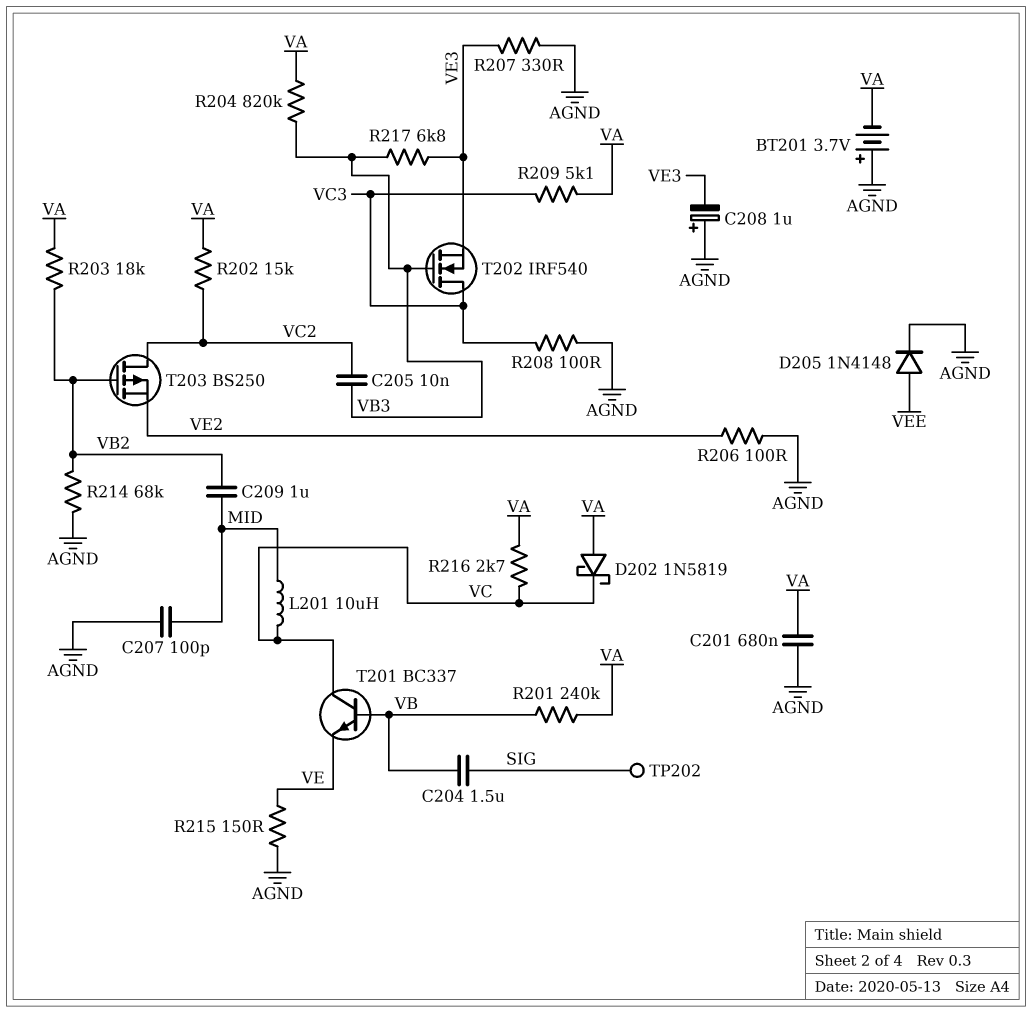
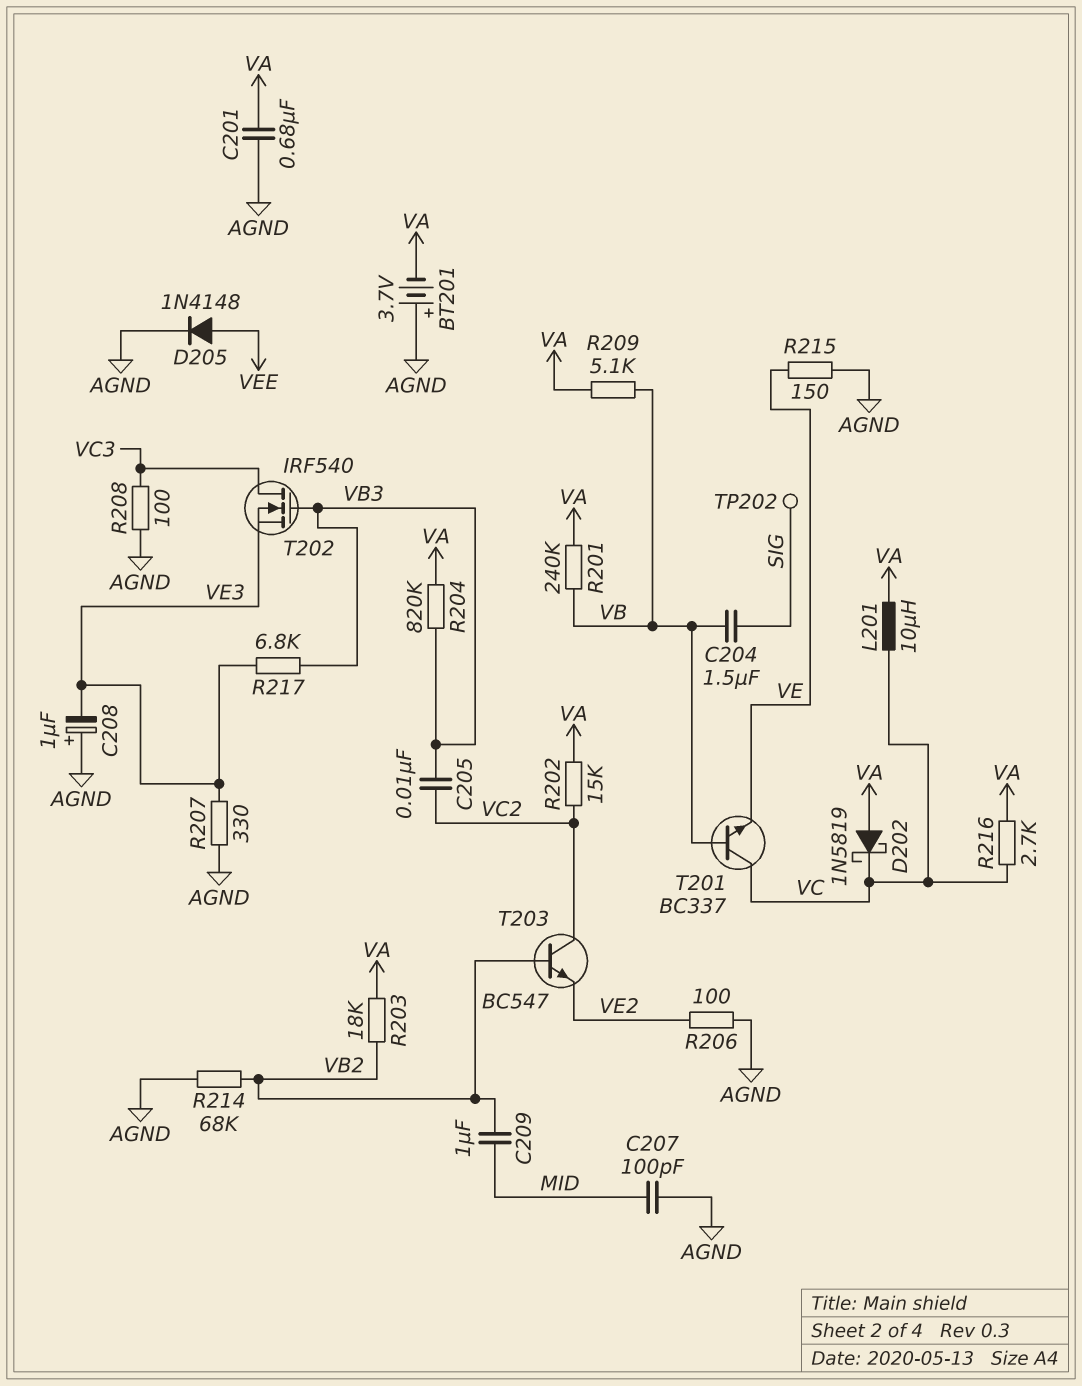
L201: 10uH (MID, VC) -> 10uH (VA, VC)
R209: 5.1k (VA, VC3) -> 5.1k (VA, VB)
T203: PMOS BS250 (G VB2, D VC2, S VE2) -> NPN BC547 (B VB2, C VC2, E VE2)

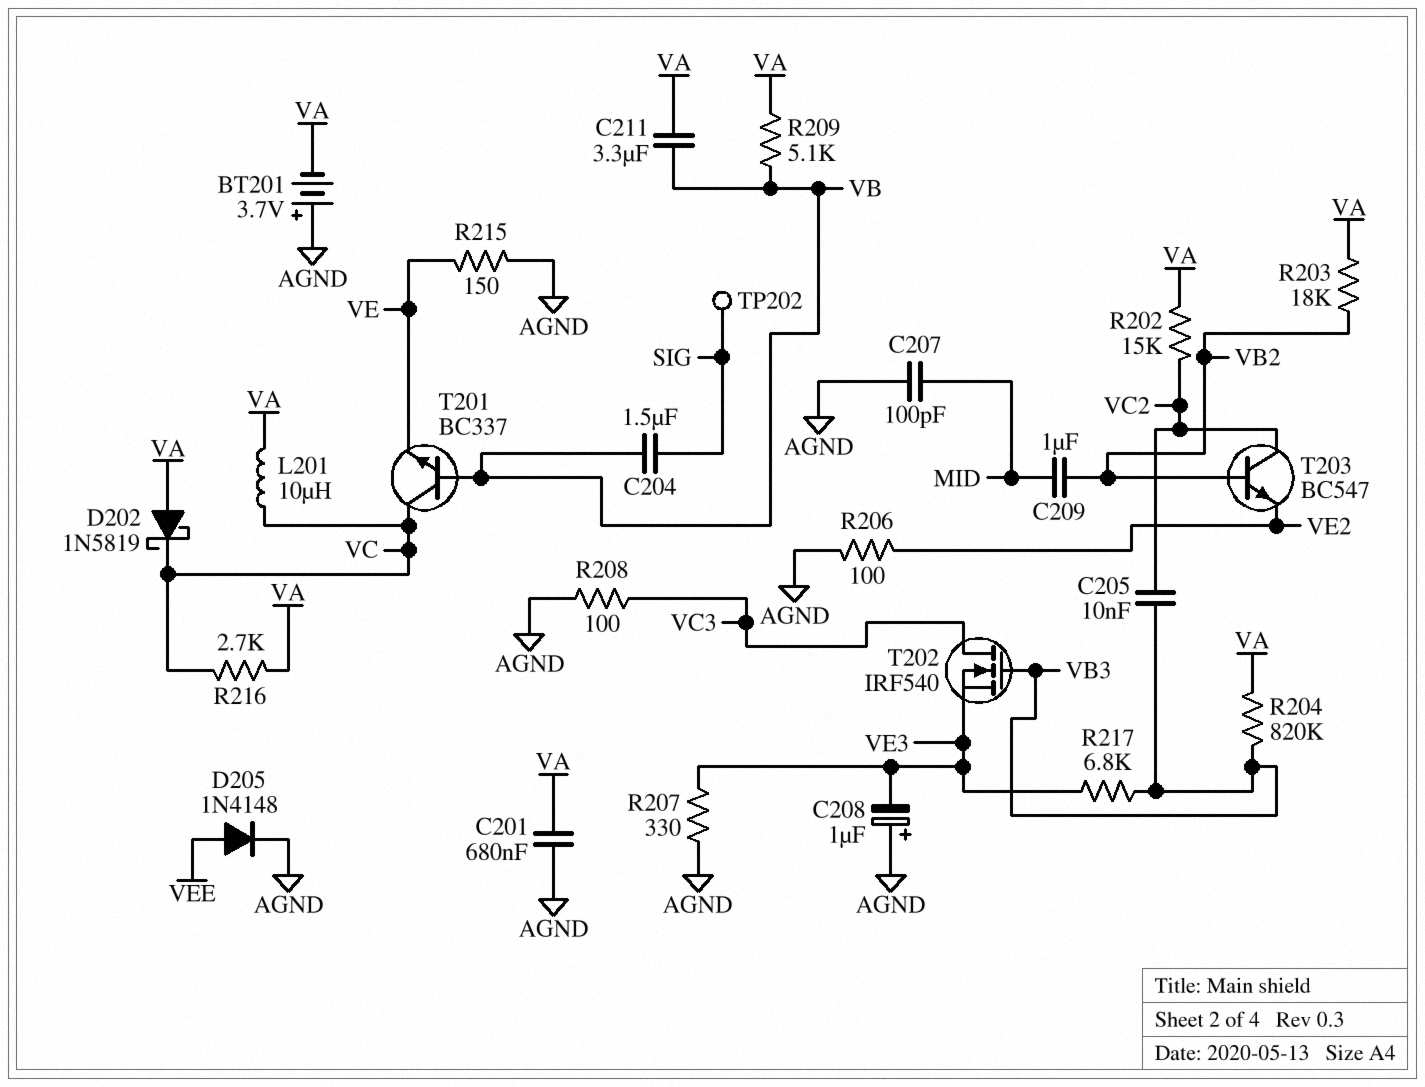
C211: none -> 3.3uF (VA, VB)
R201: 240k (VA, VB) -> none
R214: 68k (AGND, VB2) -> none

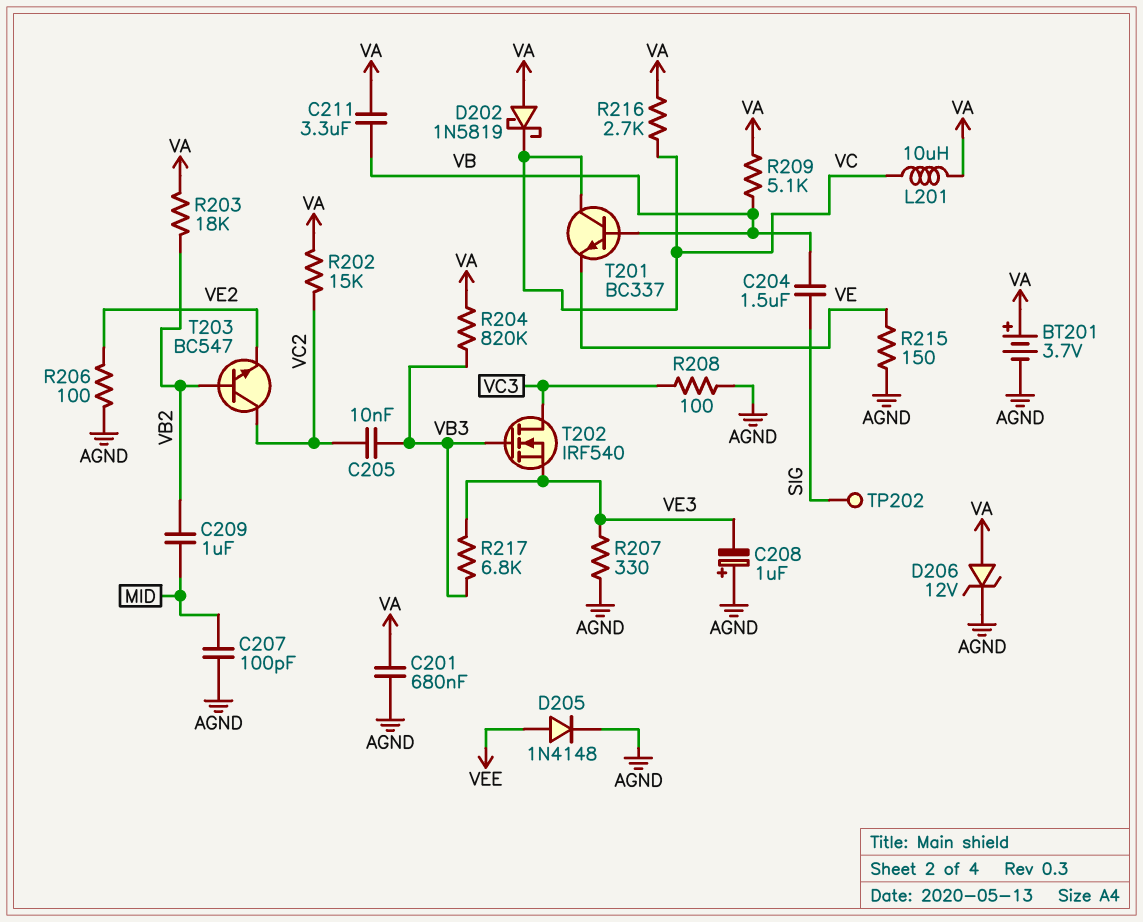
BT201: 3.7V (plus AGND, minus VA) -> 3.7V (plus VA, minus AGND)
D206: none -> zener 12V (A VA, K AGND)

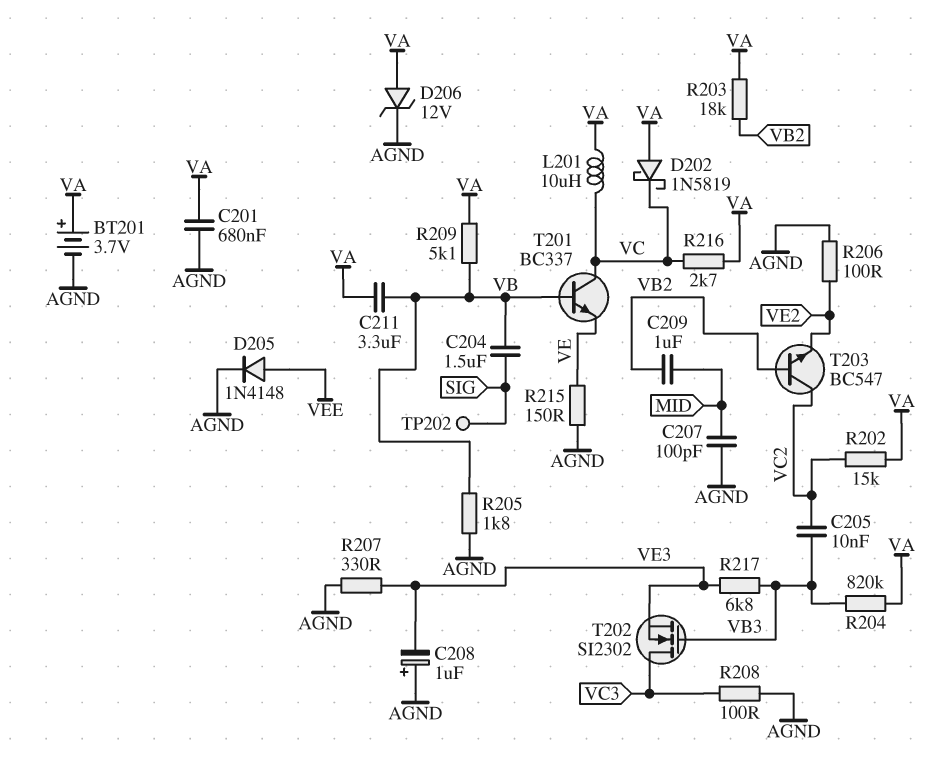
R205: none -> 1.8k (AGND, VB)
T202: NMOS IRF540 (G VB3, D VC3, S VE3) -> NMOS SI2302 (G VB3, D VC3, S VE3)

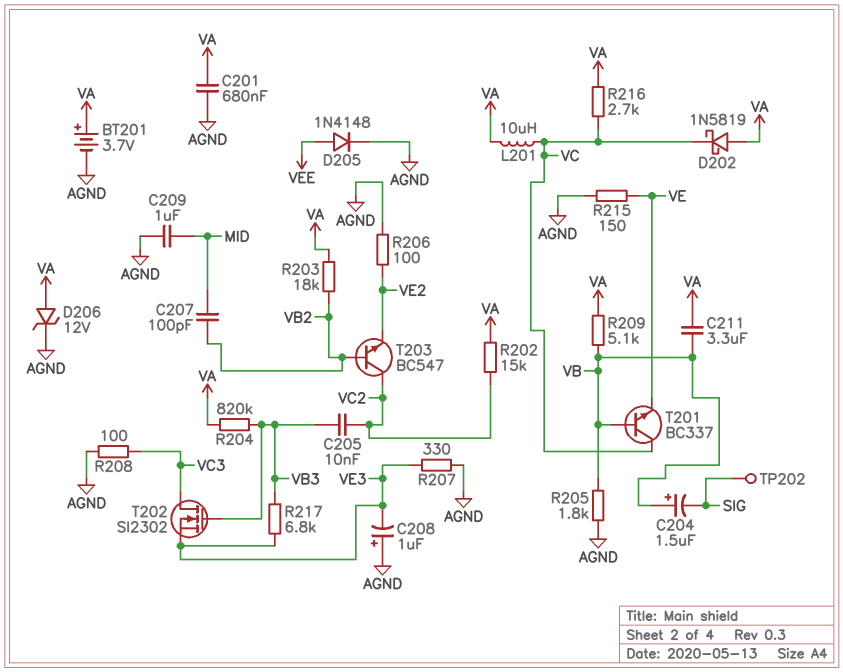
C204: 1.5uF (SIG, VB) -> 1.5uF (plus VB, minus SIG)
C207: 100pF (AGND, MID) -> 100pF (MID, VB2)
C209: 1uF (MID, VB2) -> 1uF (AGND, MID)

